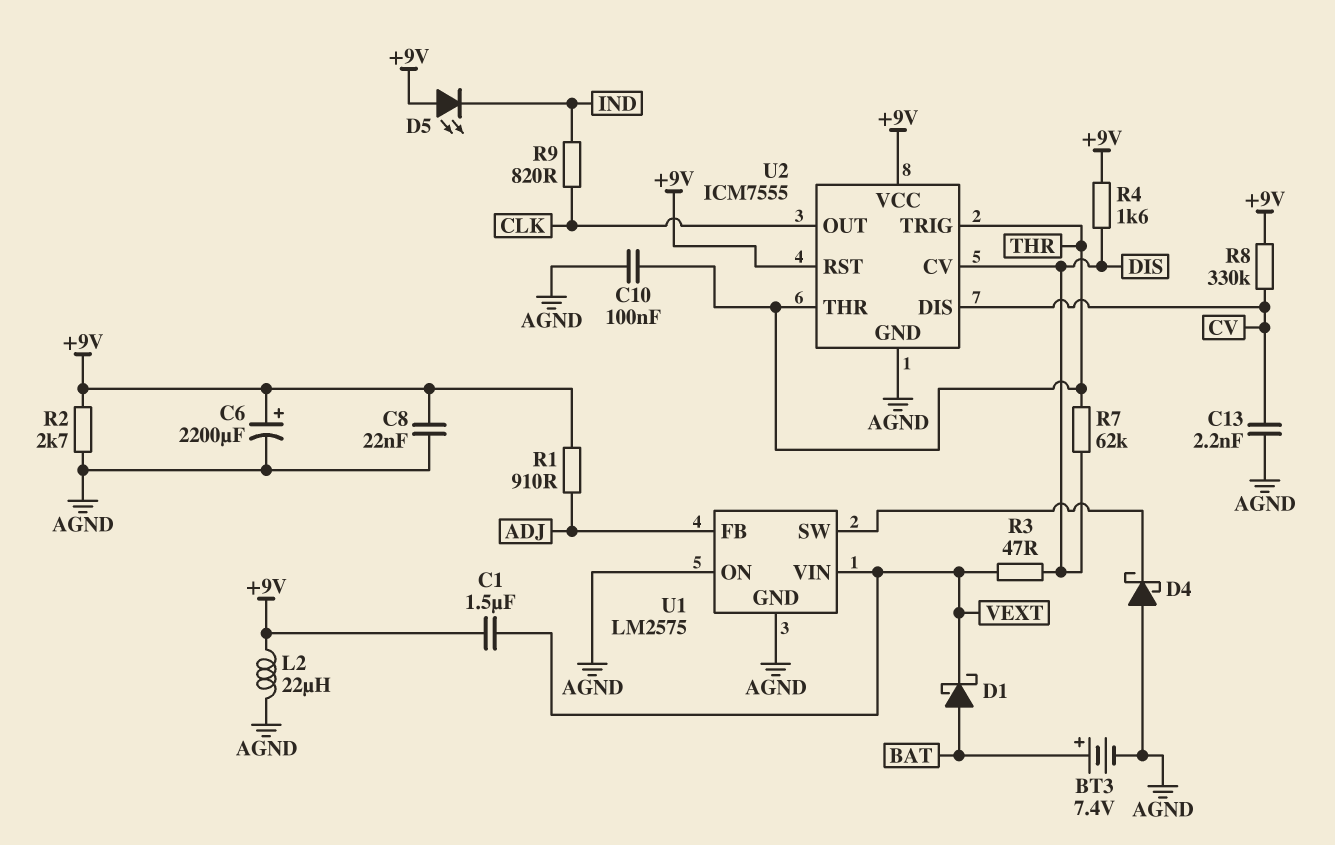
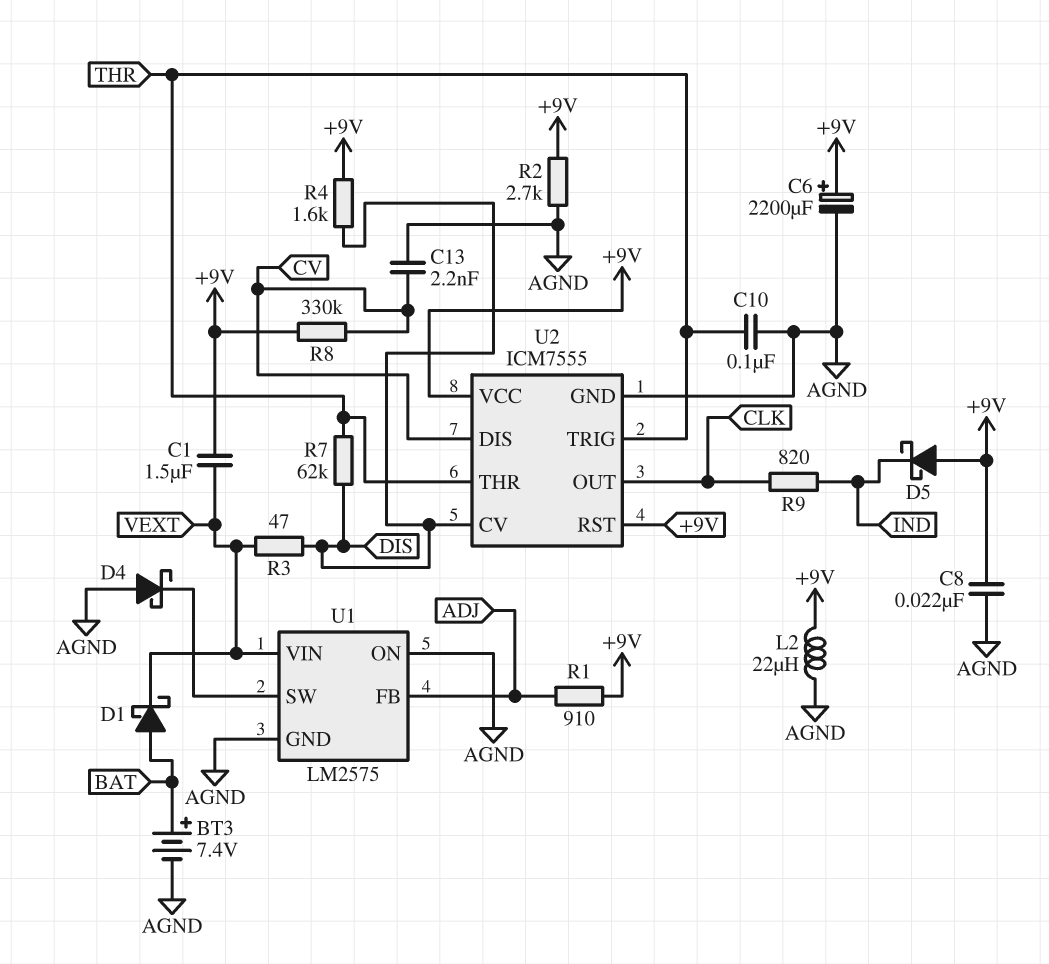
D5: LED (A +9V, K IND) -> schottky (A +9V, K IND)

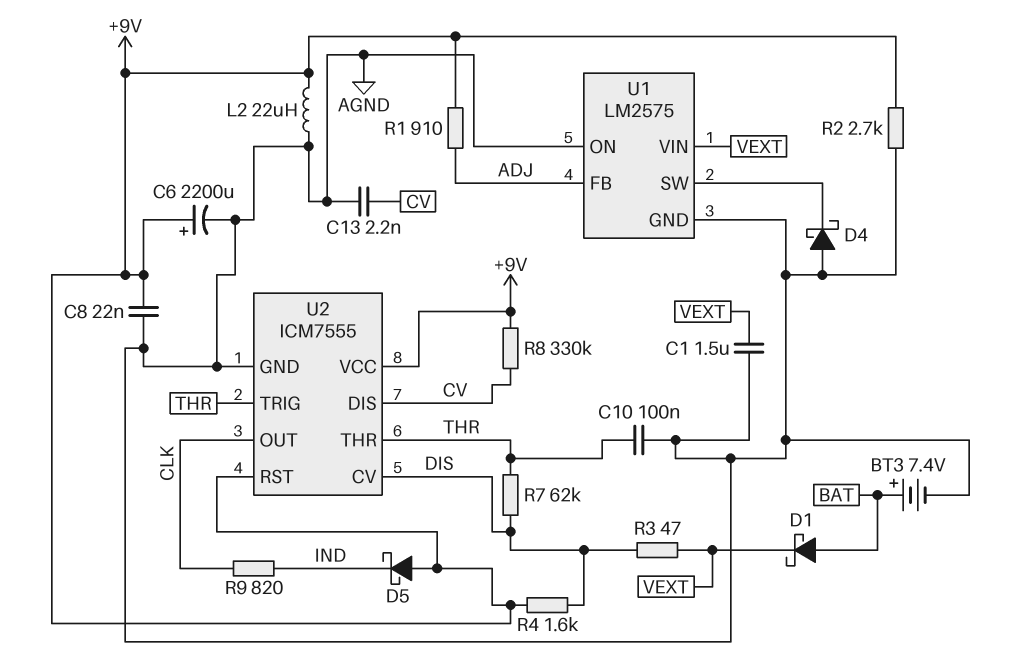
C1: 1.5uF (+9V, VEXT) -> 1.5uF (AGND, VEXT)

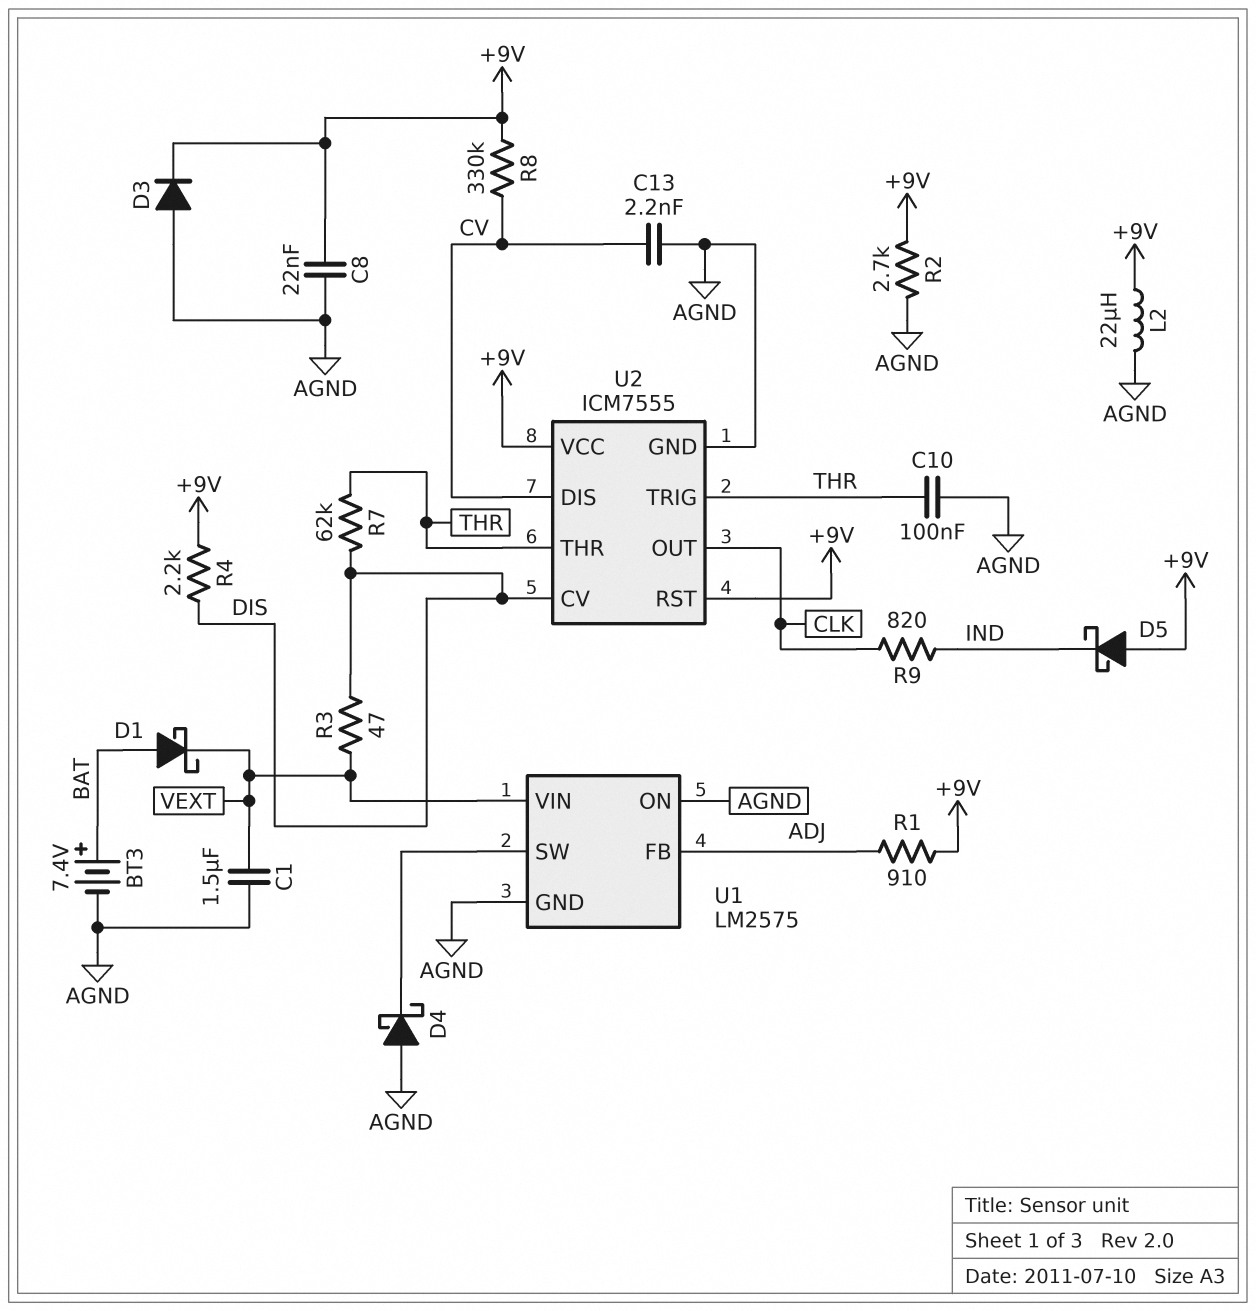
C6: 2200uF (plus +9V, minus AGND) -> none
D3: none -> diode (A AGND, K +9V)
R4: 1.6k (+9V, DIS) -> 2.2k (+9V, DIS)

